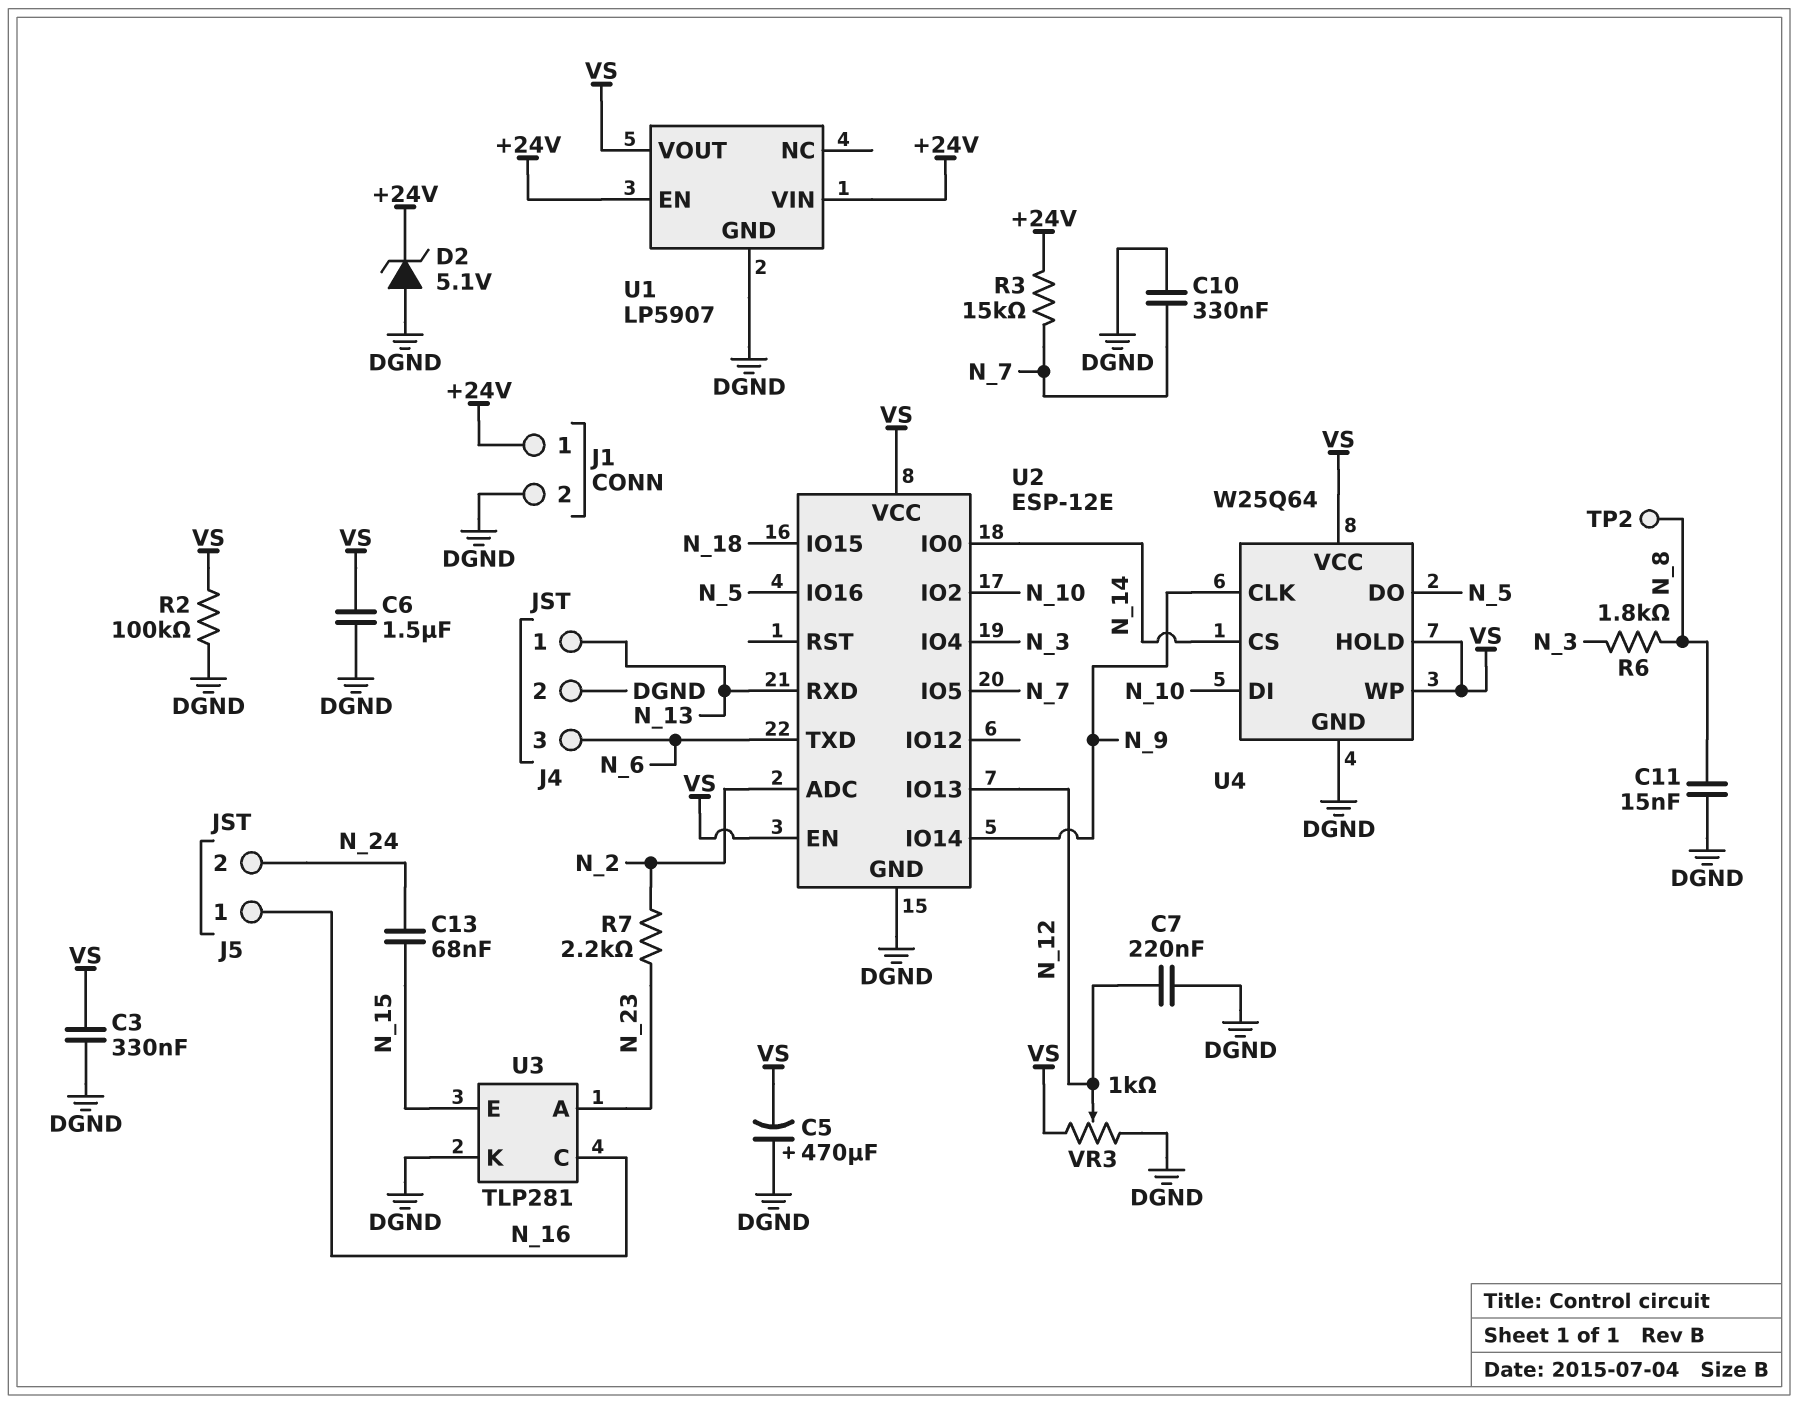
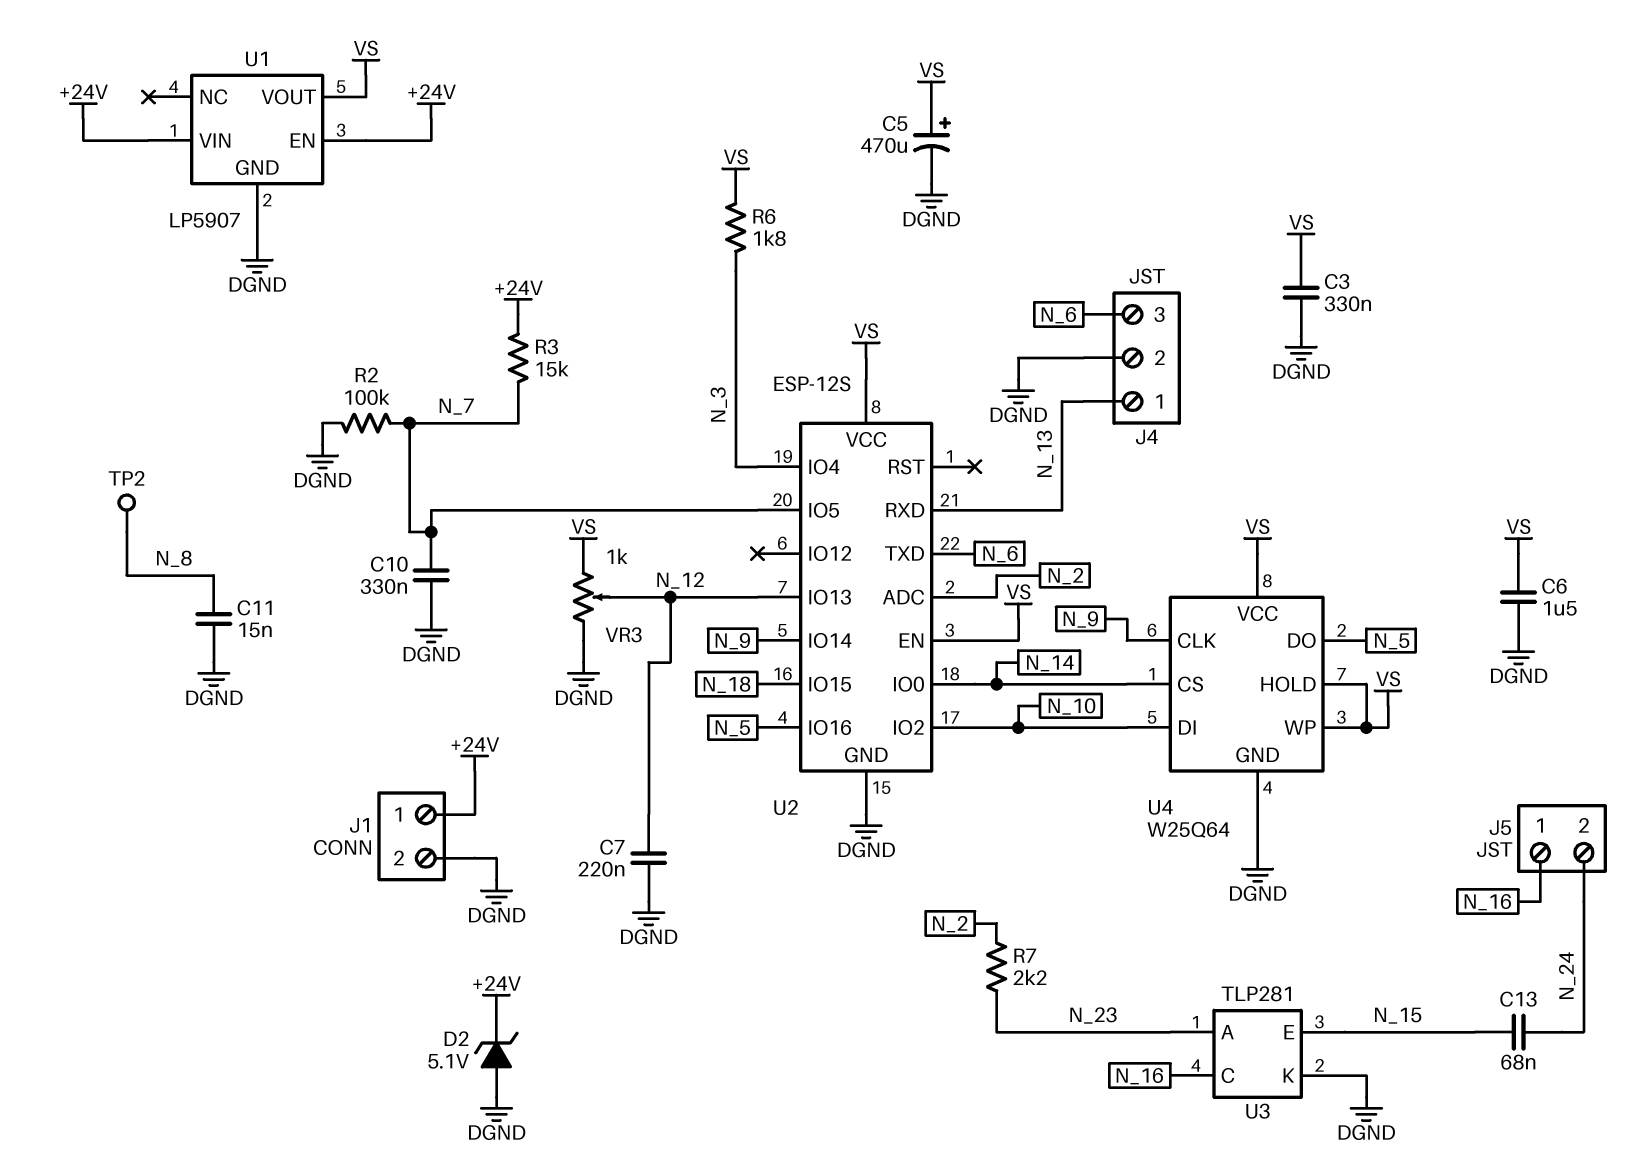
C5: 470uF (plus DGND, minus VS) -> 470uF (plus VS, minus DGND)
R2: 100k (DGND, VS) -> 100k (DGND, N_7)
R6: 1.8k (N_3, N_8) -> 1.8k (N_3, VS)
U2: ESP-12E -> ESP-12S

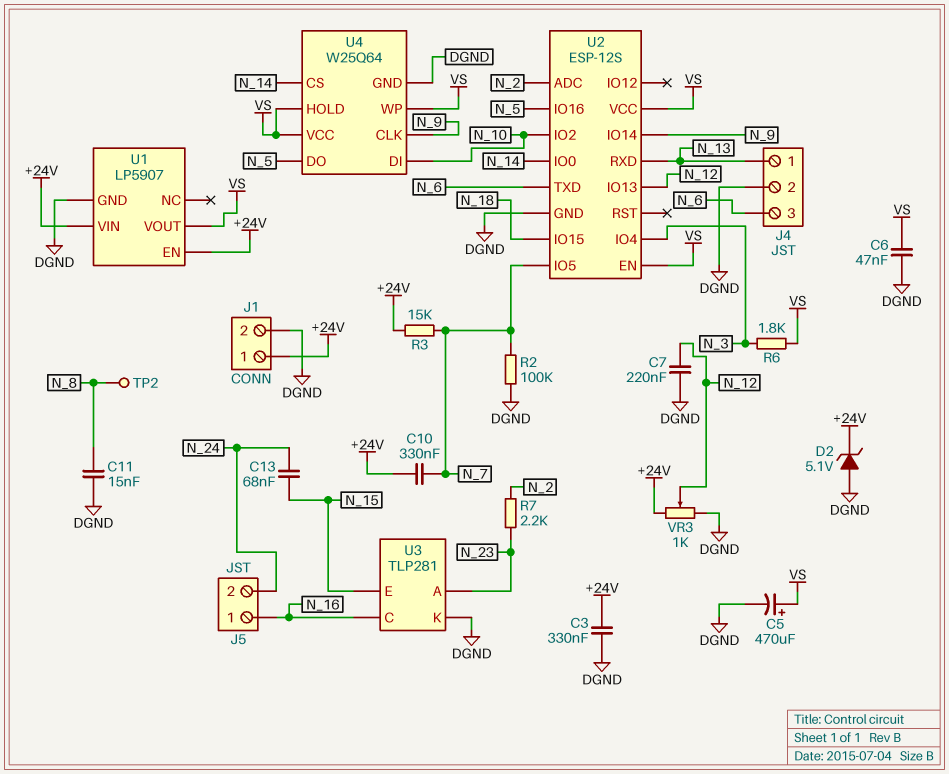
C3: 330nF (DGND, VS) -> 330nF (+24V, DGND)
C6: 1.5uF (DGND, VS) -> 47nF (DGND, VS)
C10: 330nF (DGND, N_7) -> 330nF (+24V, N_7)
VR3: 1k (DGND, VS, wiper N_12) -> 1k (+24V, DGND, wiper N_12)

